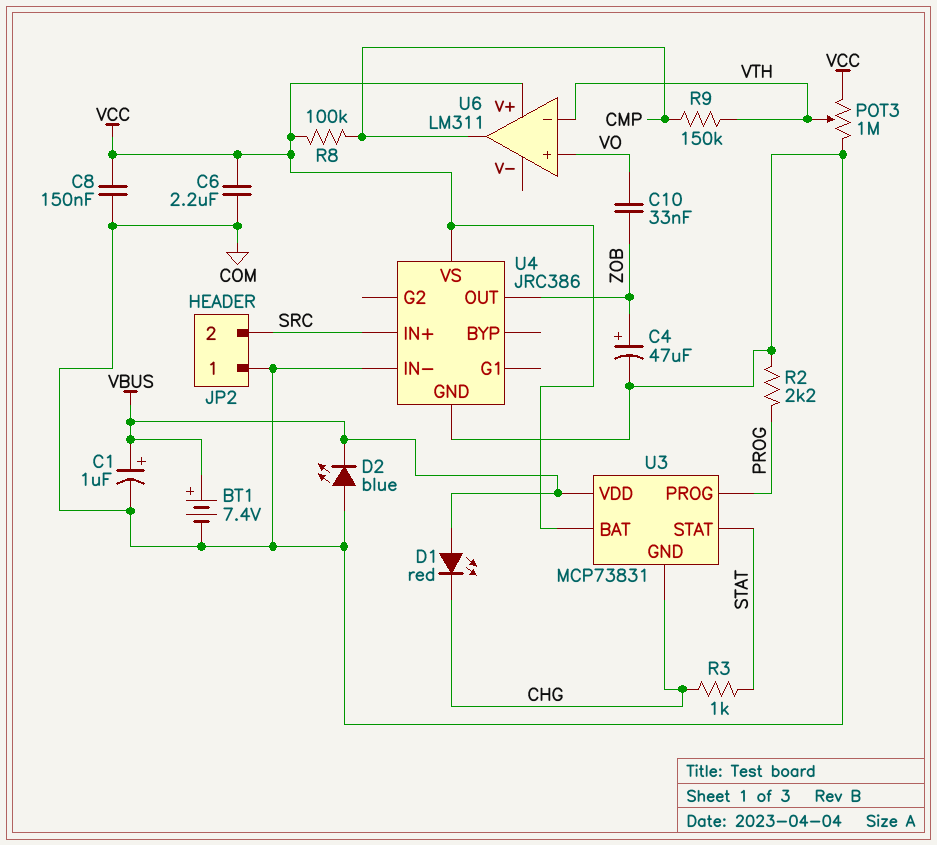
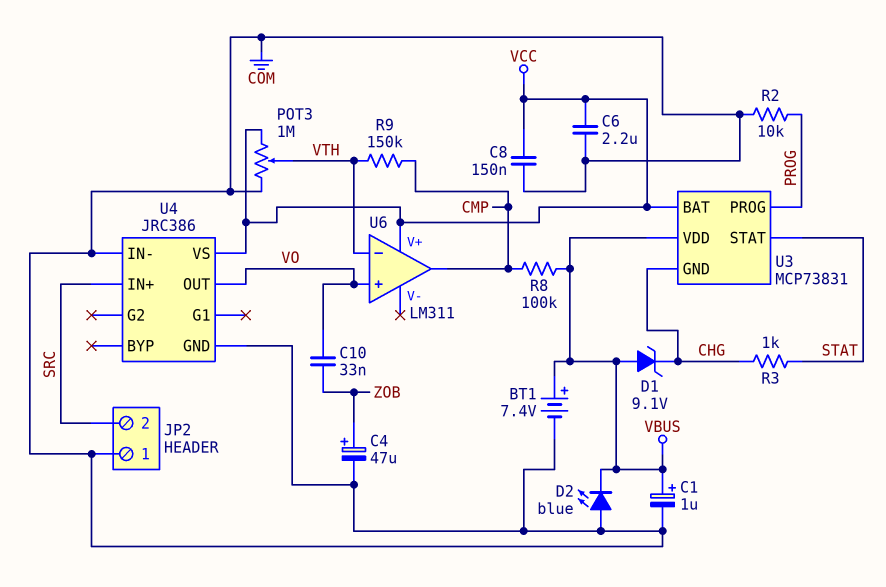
D1: LED red (A VBUS, K CHG) -> zener 9.1V (A VBUS, K CHG)
R2: 2.2k (COM, PROG) -> 10k (COM, PROG)
R8: 100k (CMP, VCC) -> 100k (CMP, VBUS)
U4 pin OUT: ZOB -> VO

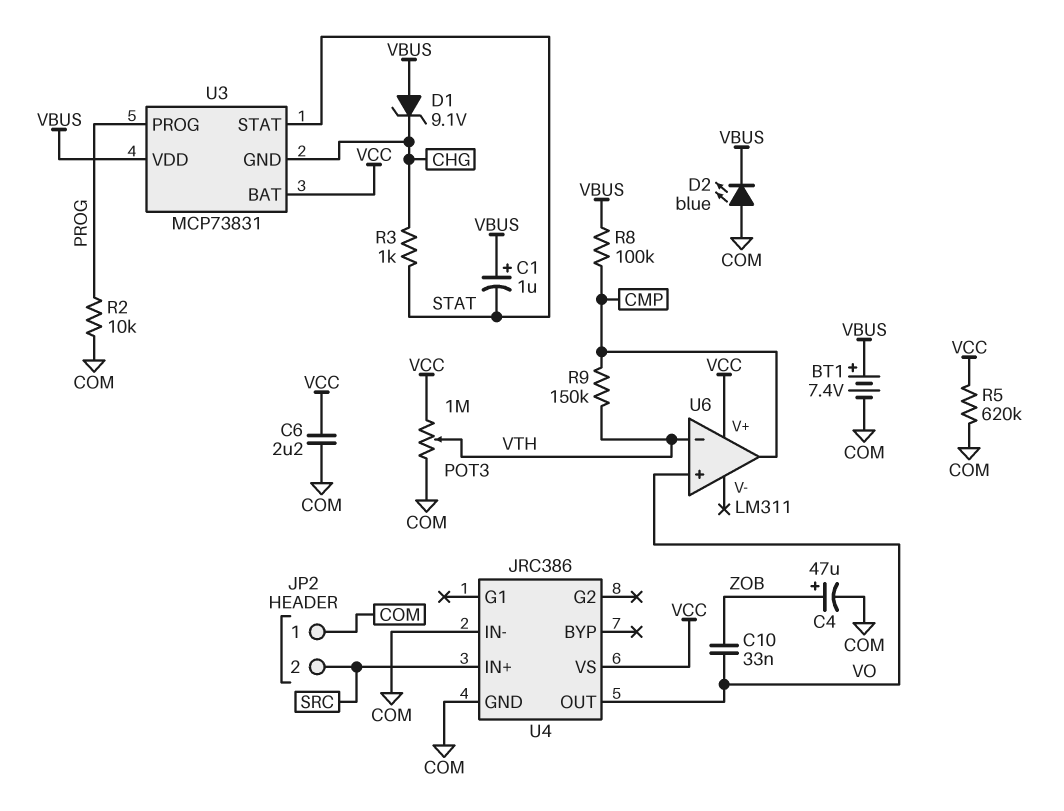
C1: 1uF (plus VBUS, minus COM) -> 1uF (plus VBUS, minus STAT)
C8: 150nF (COM, VCC) -> none
R5: none -> 620k (COM, VCC)

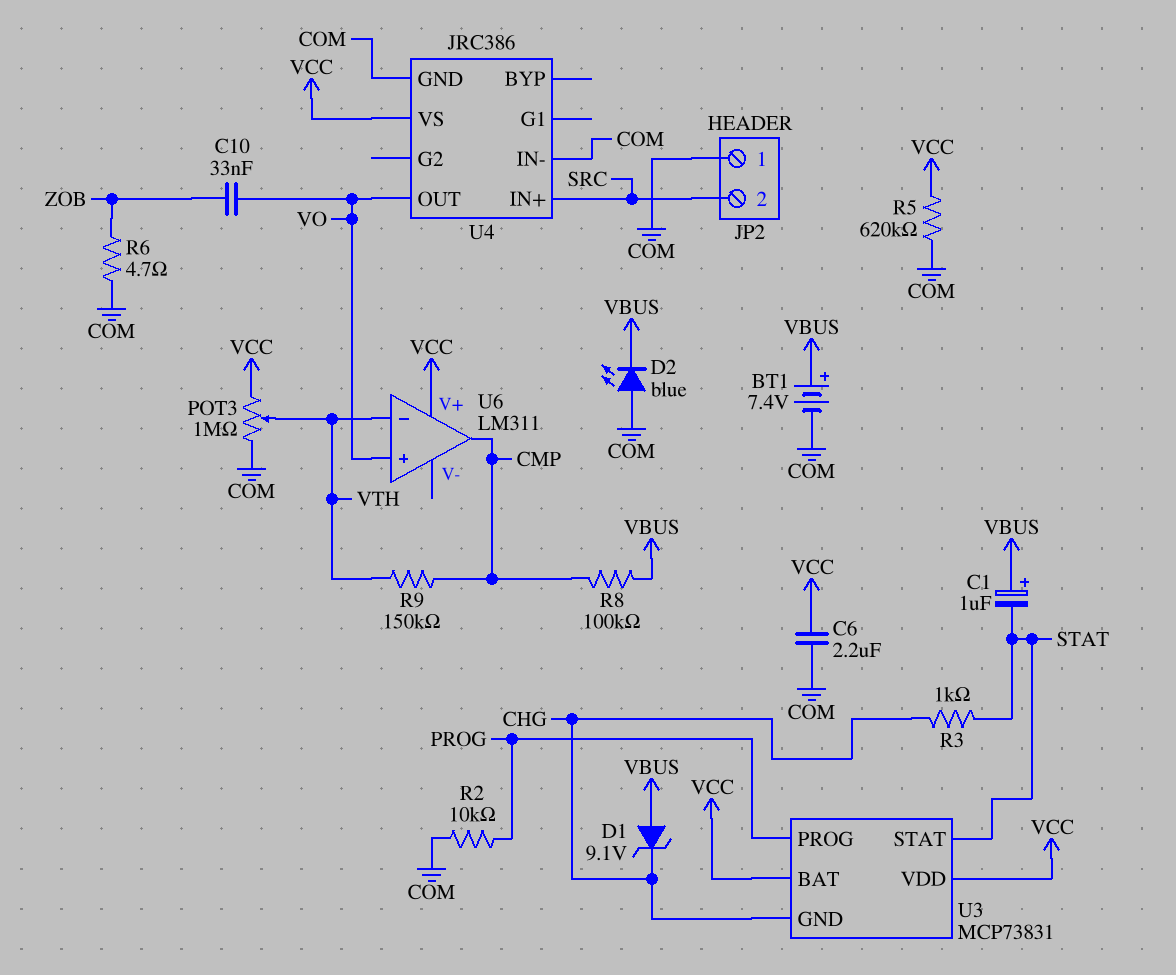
C4: 47uF (plus ZOB, minus COM) -> none
R6: none -> 4.7 (COM, ZOB)
U3 pin VDD: VBUS -> VCC

